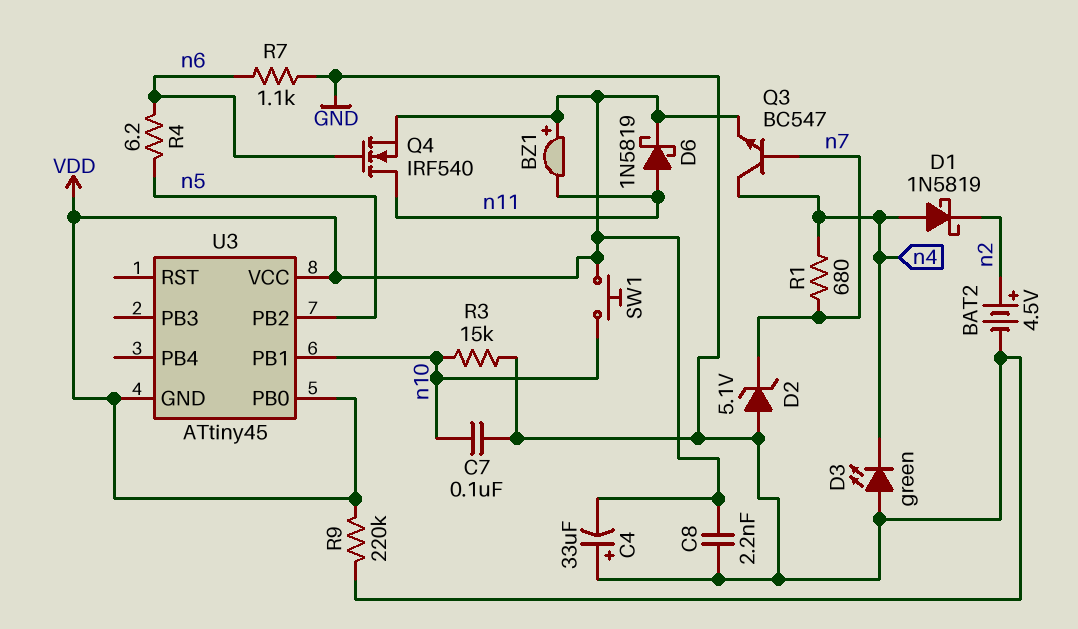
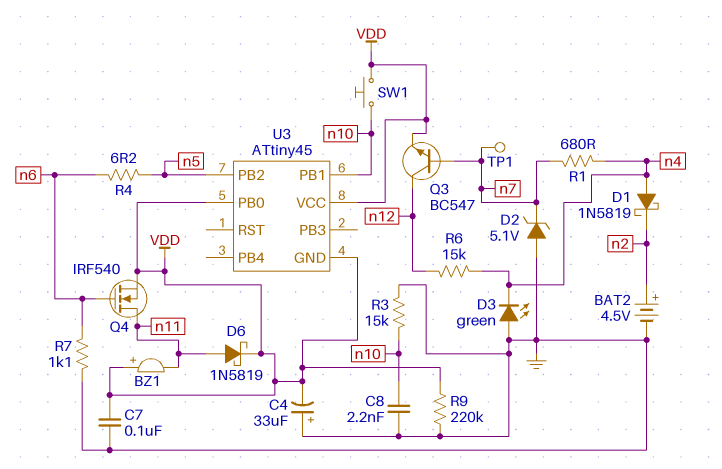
C7: 100nF (GND, n10) -> 100nF (GND, VDD)
C8: 2.2nF (GND, VDD) -> 2.2nF (GND, n10)
Q3: NPN BC547 (B n7, C n4, E VDD) -> NPN BC547 (B n7, C n12, E VDD)
R6: none -> 15k (n4, n12)
TP1: none -> test point (n7)

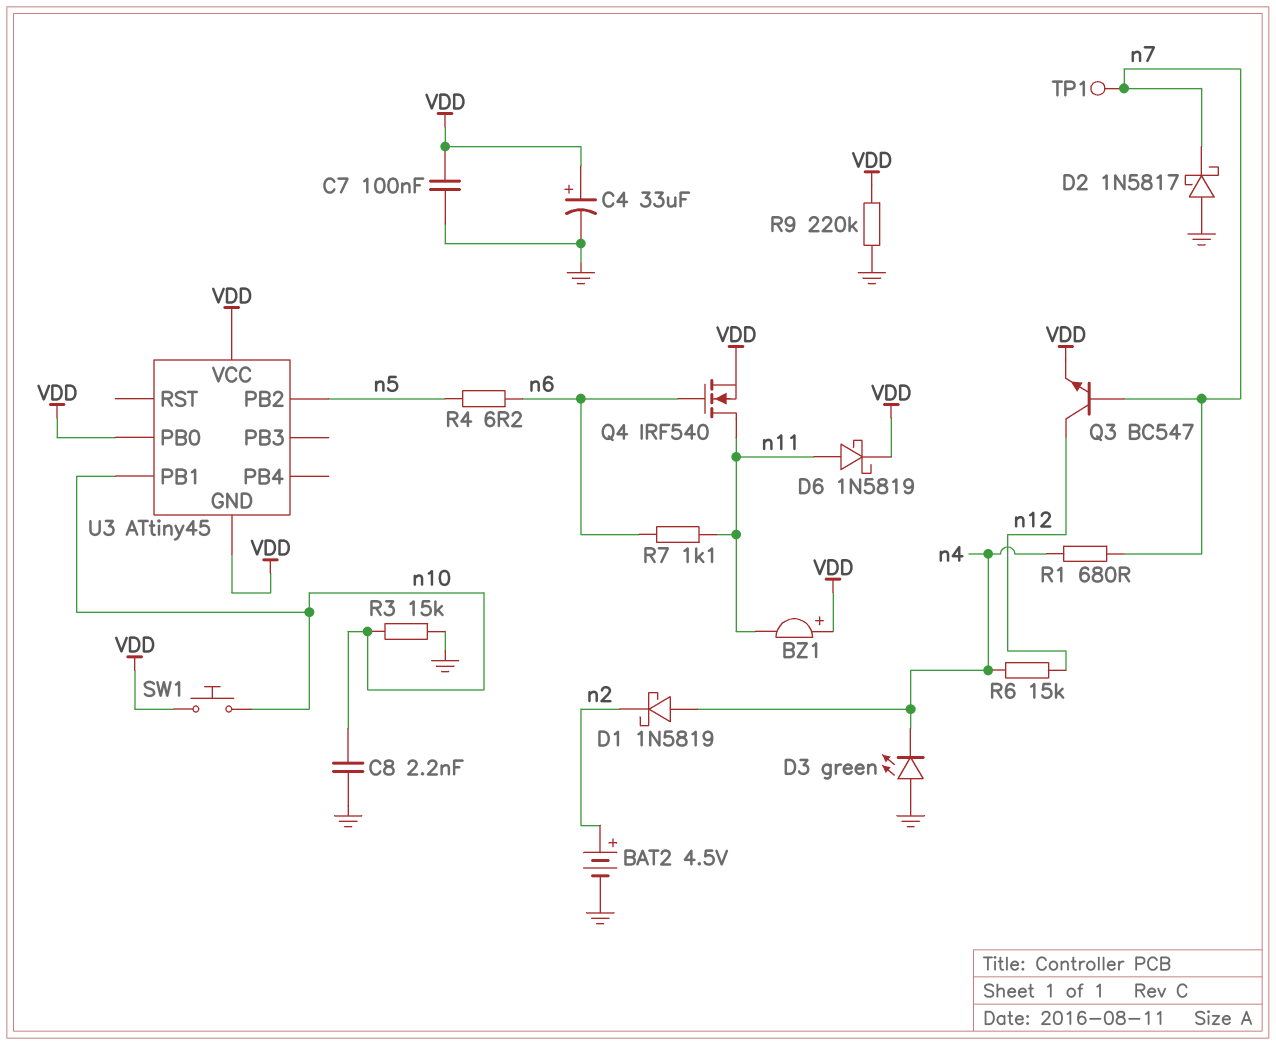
C4: 33uF (plus GND, minus VDD) -> 33uF (plus VDD, minus GND)
D2: zener 5.1V (A GND, K n7) -> schottky 1N5817 (A GND, K n7)
R7: 1.1k (GND, n6) -> 1.1k (n6, n11)

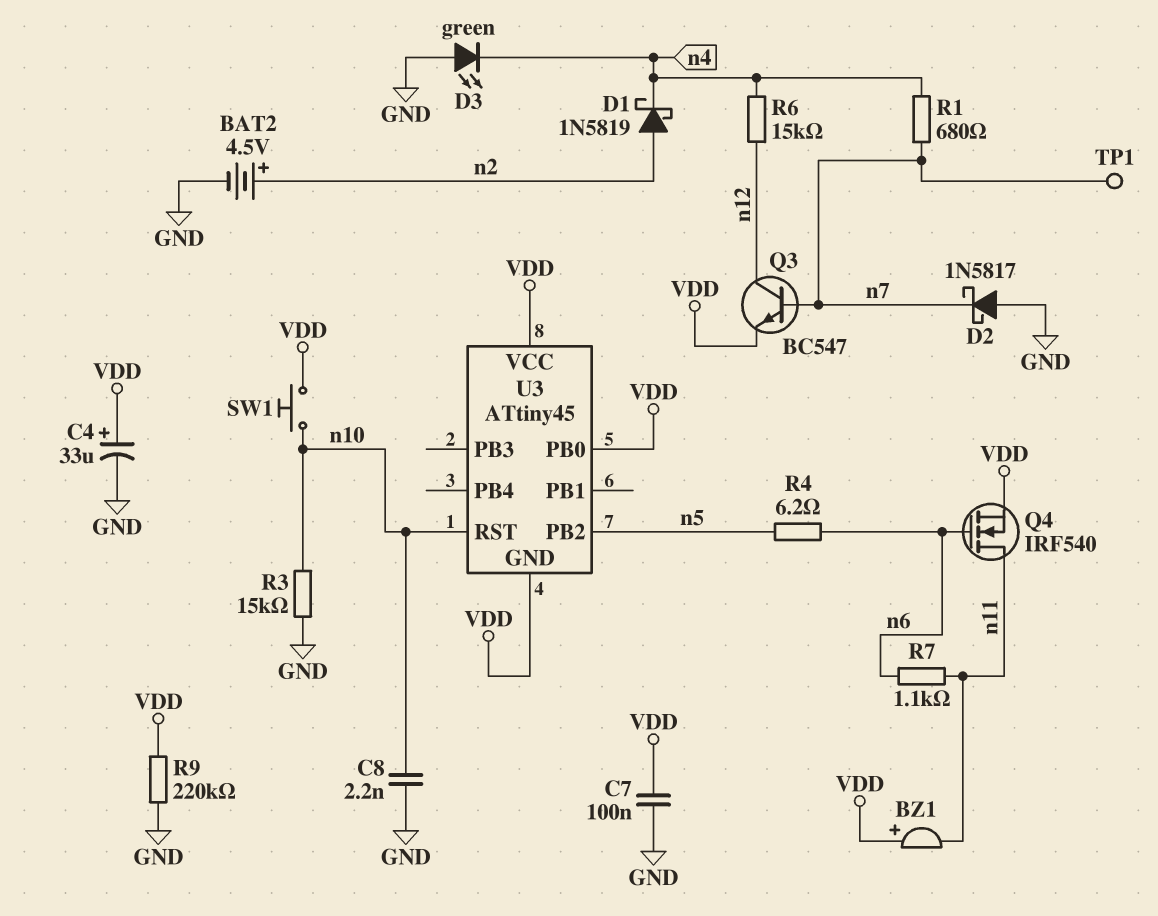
D1: schottky 1N5819 (A n4, K n2) -> schottky 1N5819 (A n2, K n4)
D6: schottky 1N5819 (A n11, K VDD) -> none
U3 pin PB1: n10 -> none
U3 pin RST: none -> n10

